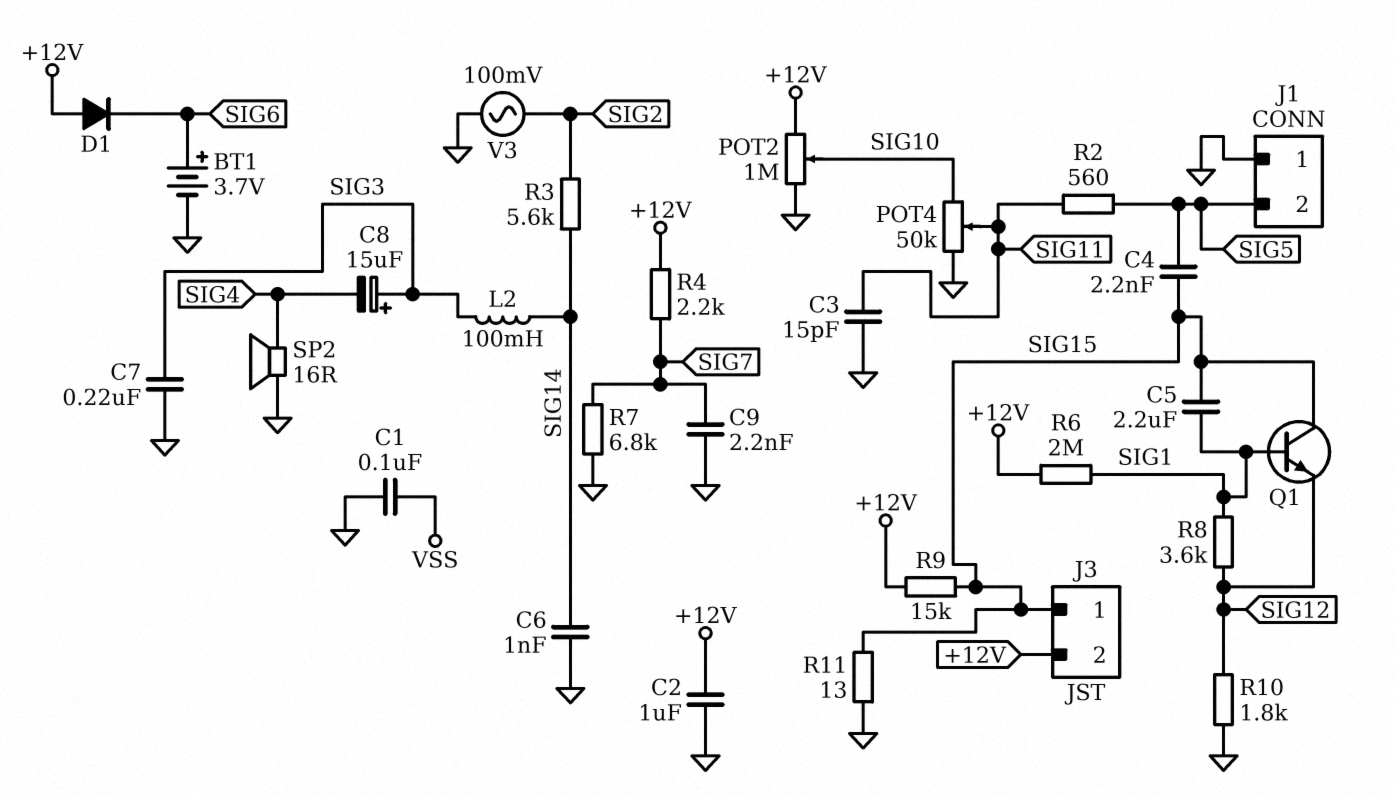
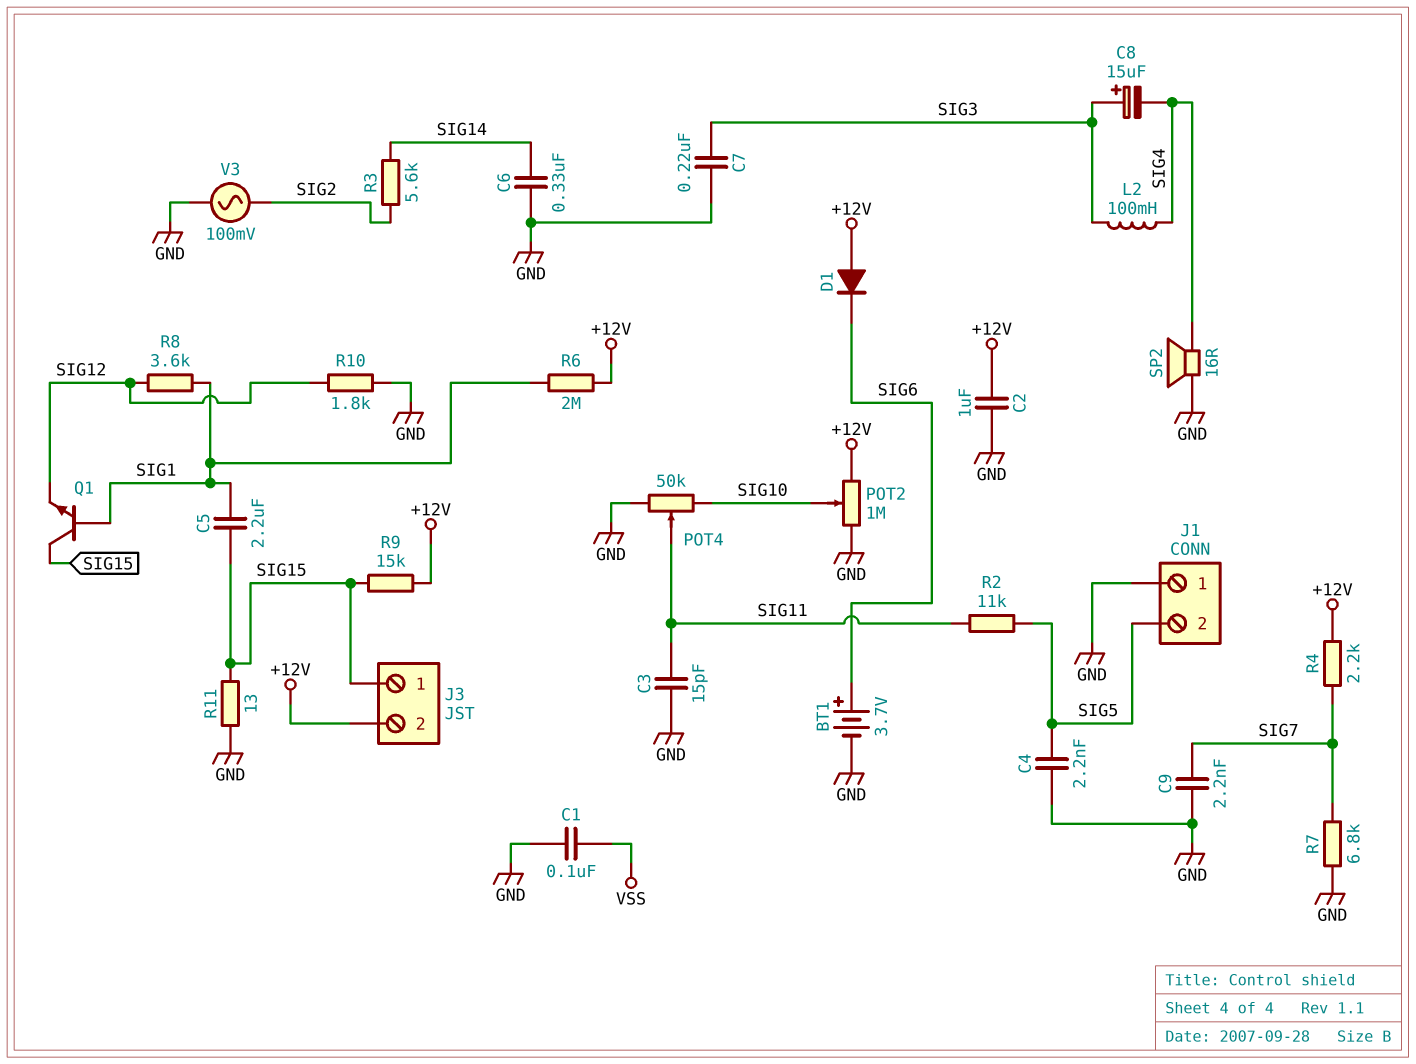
C4: 2.2nF (SIG5, SIG15) -> 2.2nF (GND, SIG5)
C6: 1nF (GND, SIG14) -> 330nF (GND, SIG14)
L2: 100mH (SIG3, SIG14) -> 100mH (SIG3, SIG4)
R2: 560 (SIG5, SIG11) -> 11k (SIG5, SIG11)

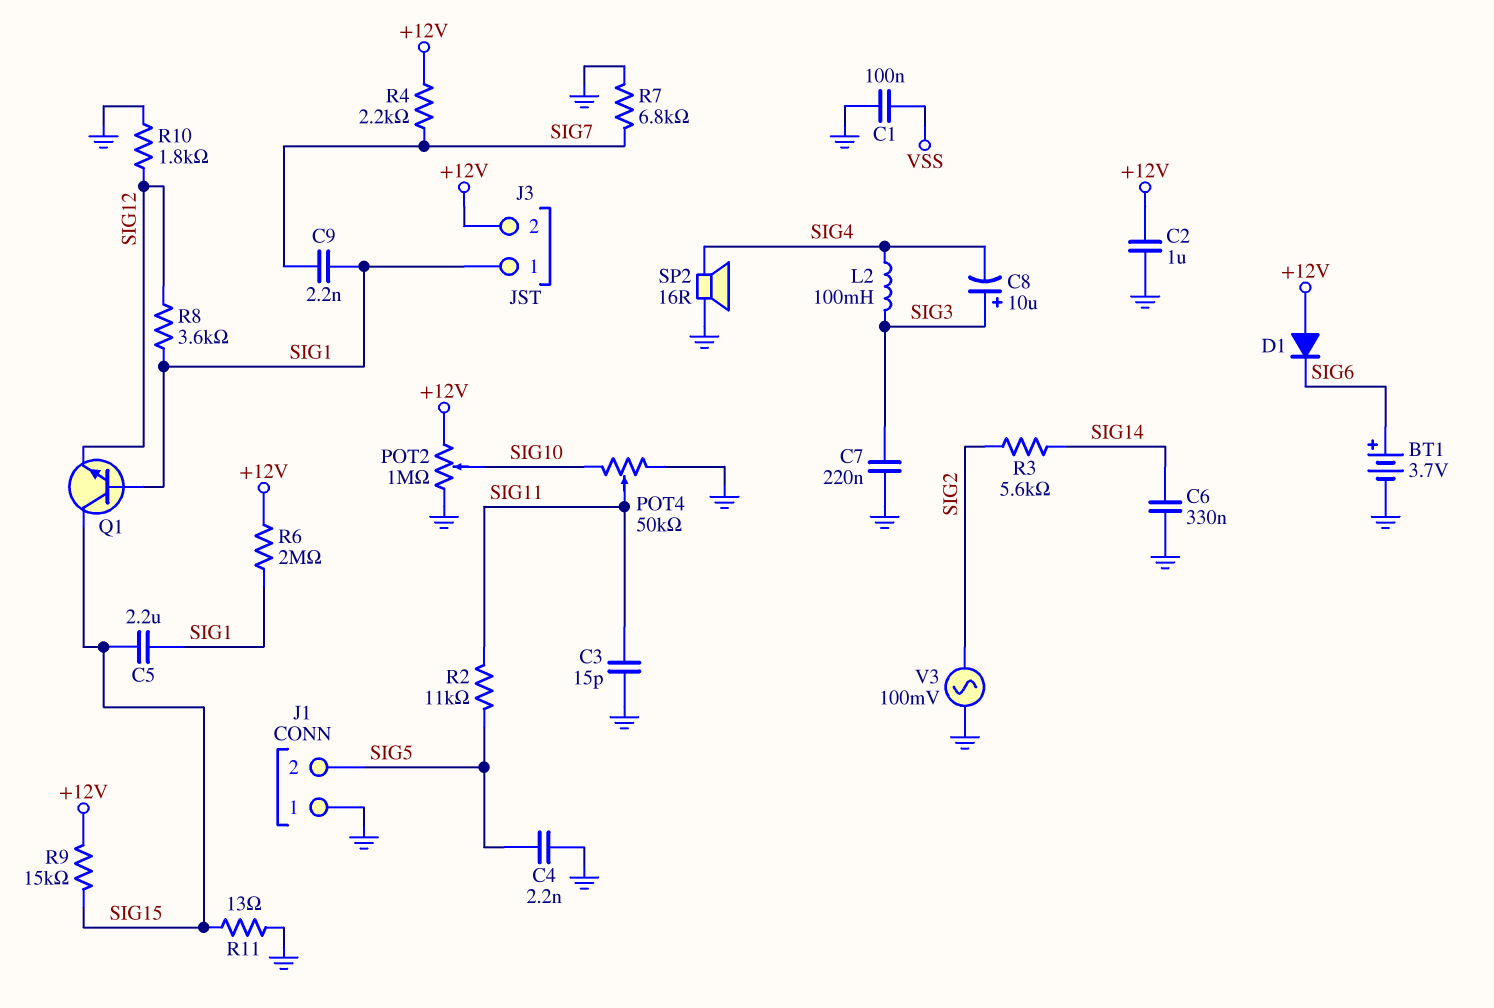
C8: 15uF (plus SIG3, minus SIG4) -> 10uF (plus SIG3, minus SIG4)
C9: 2.2nF (GND, SIG7) -> 2.2nF (SIG1, SIG7)
J3 pin 1: SIG15 -> SIG1

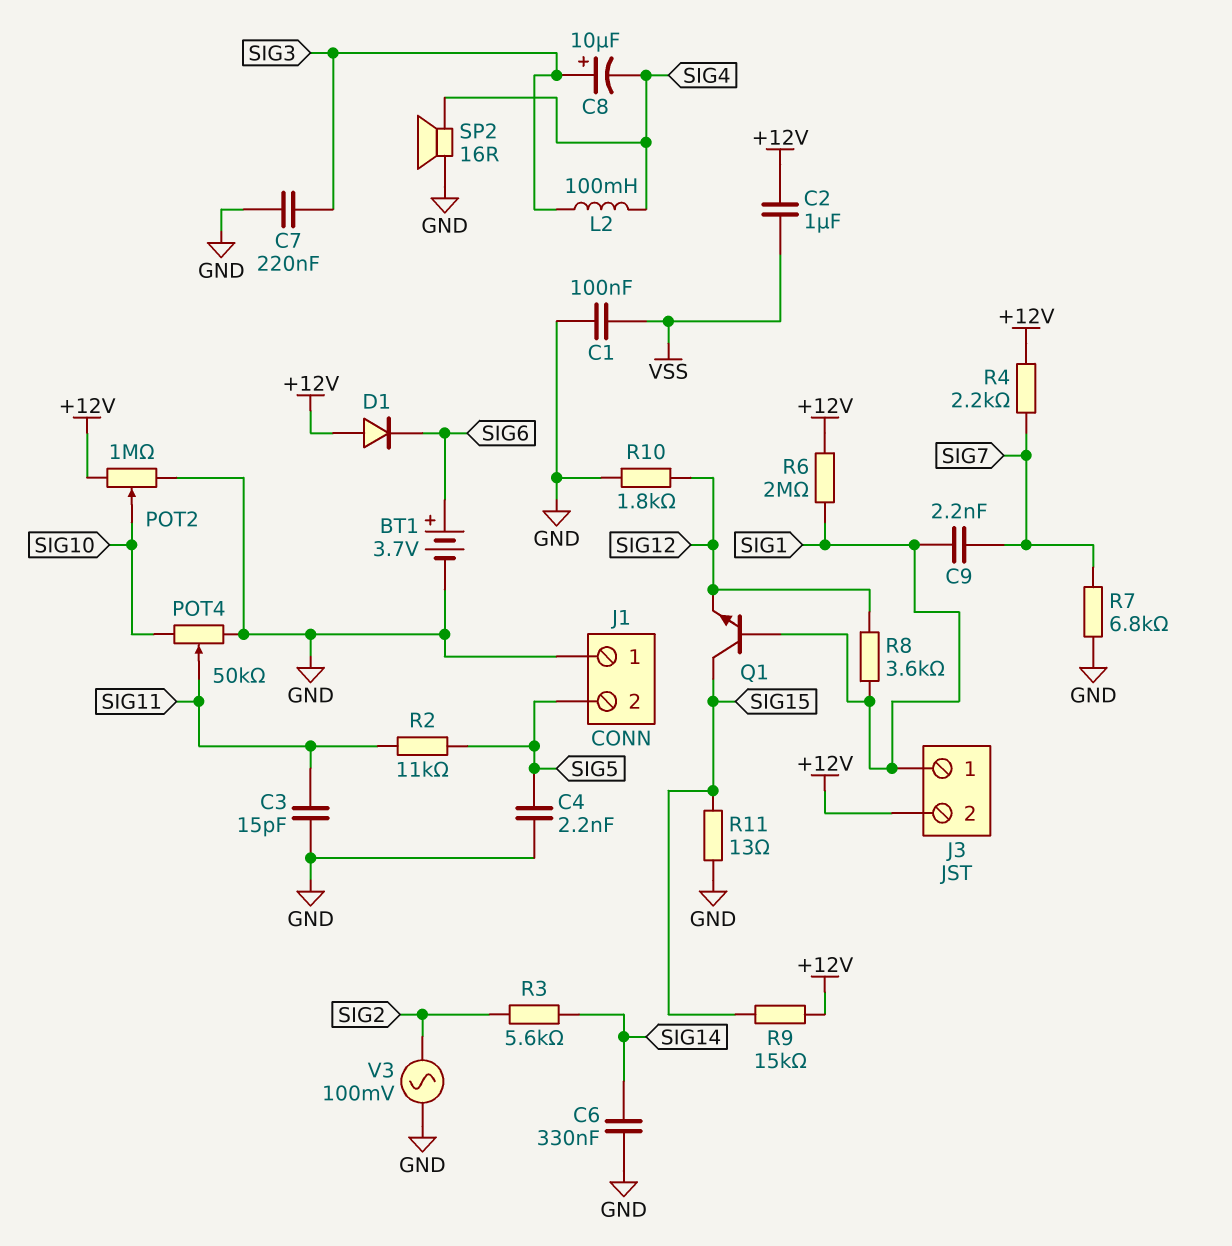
C2: 1uF (+12V, GND) -> 1uF (+12V, VSS)
C5: 2.2uF (SIG1, SIG15) -> none

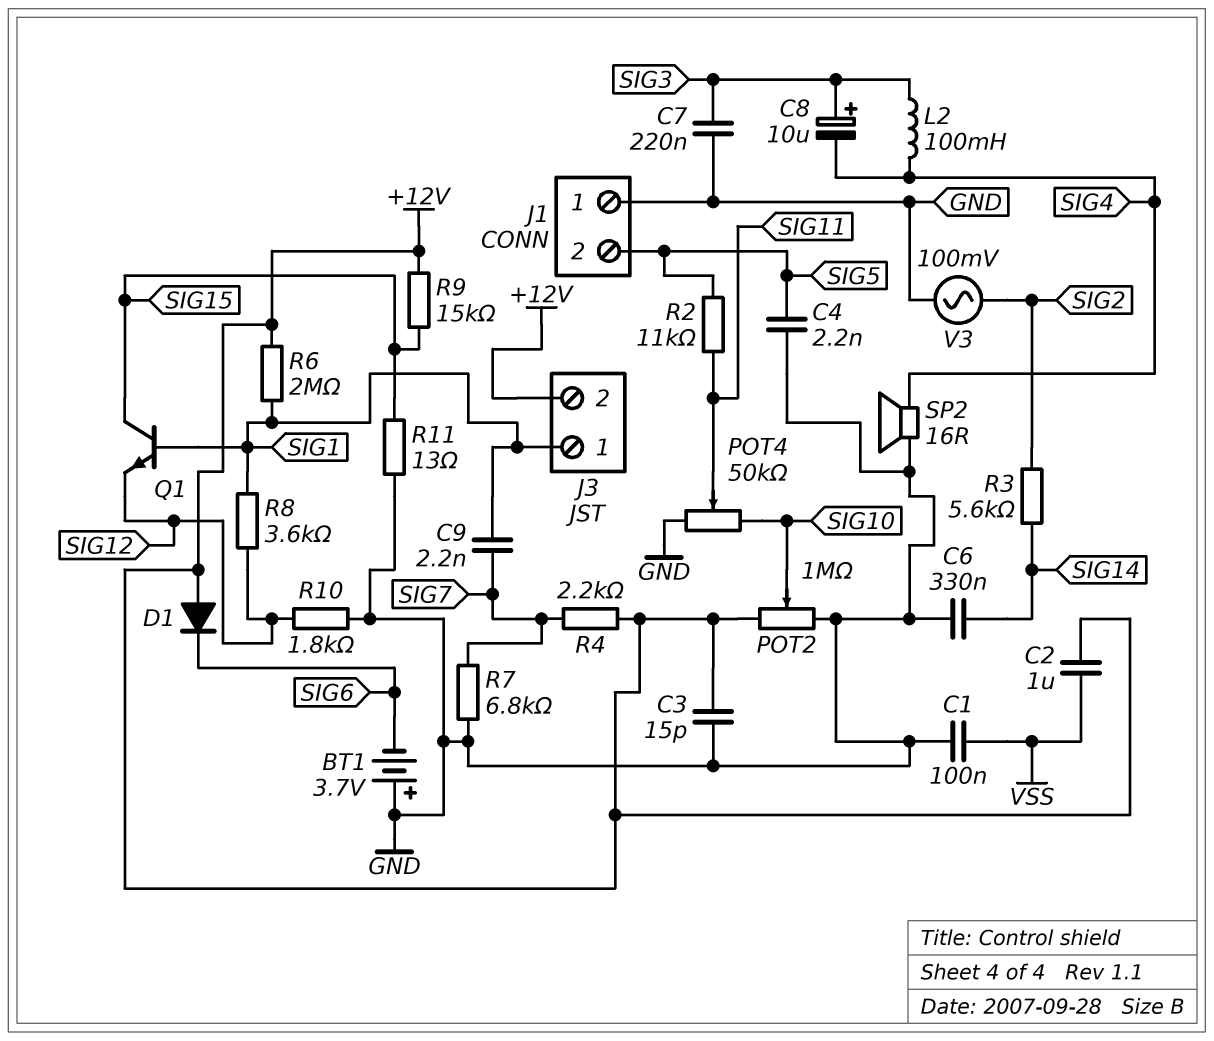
BT1: 3.7V (plus SIG6, minus GND) -> 3.7V (plus GND, minus SIG6)
C3: 15pF (GND, SIG11) -> 15pF (+12V, GND)

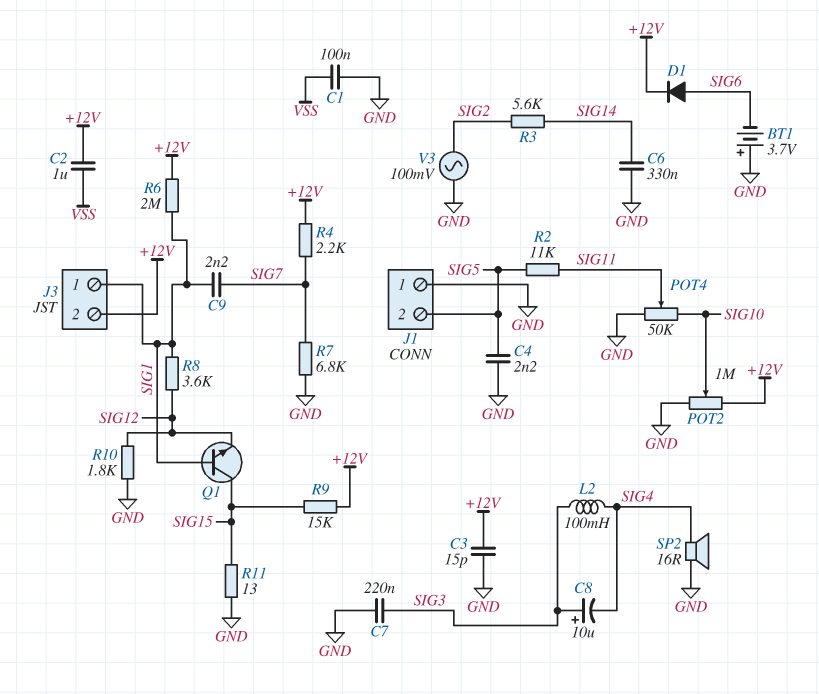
D1: diode (A +12V, K SIG6) -> diode (A SIG6, K +12V)

